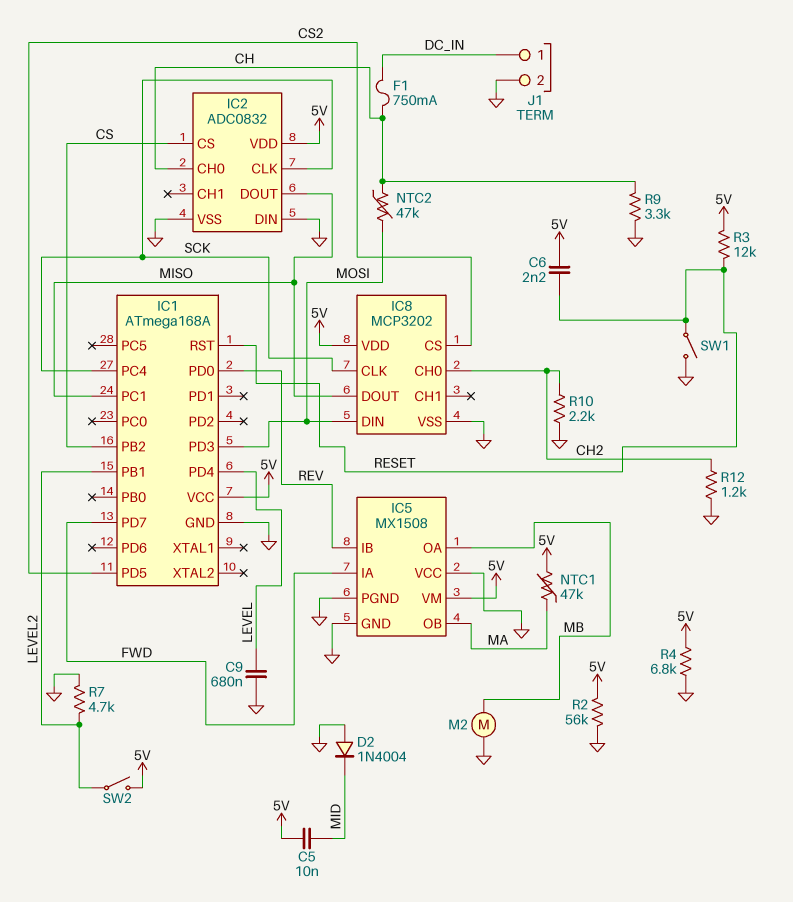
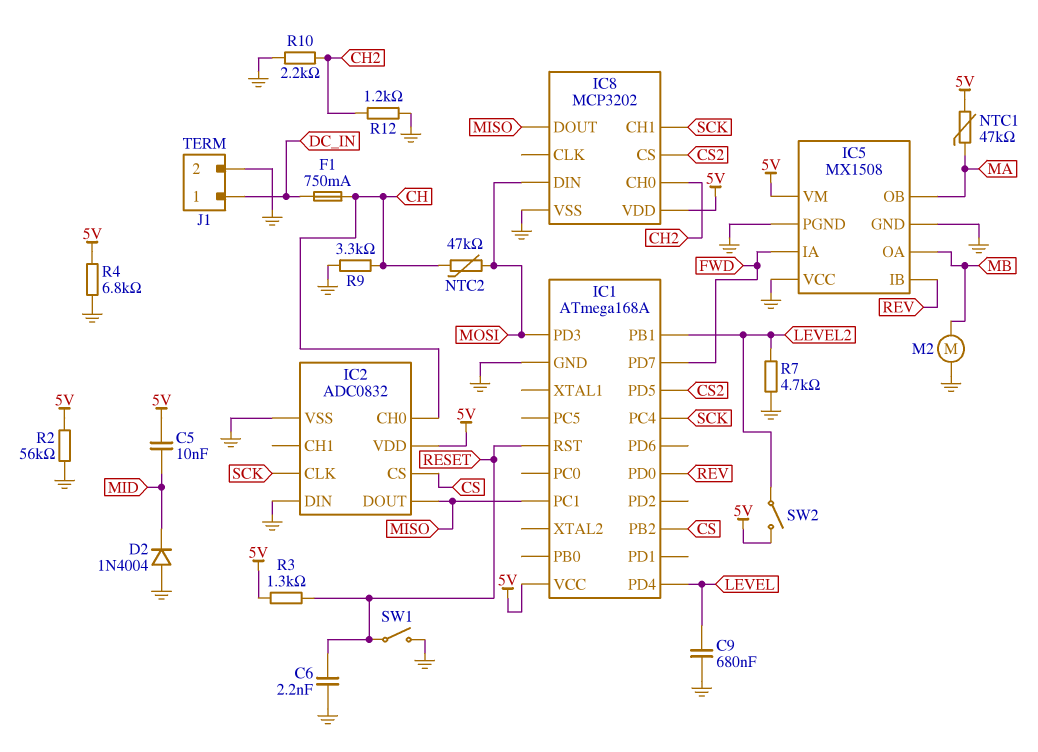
C6: 2.2nF (5V, RESET) -> 2.2nF (GND, RESET)
IC8 pin CH1: none -> SCK
IC8 pin CLK: SCK -> none
R3: 12k (5V, RESET) -> 1.3k (5V, RESET)

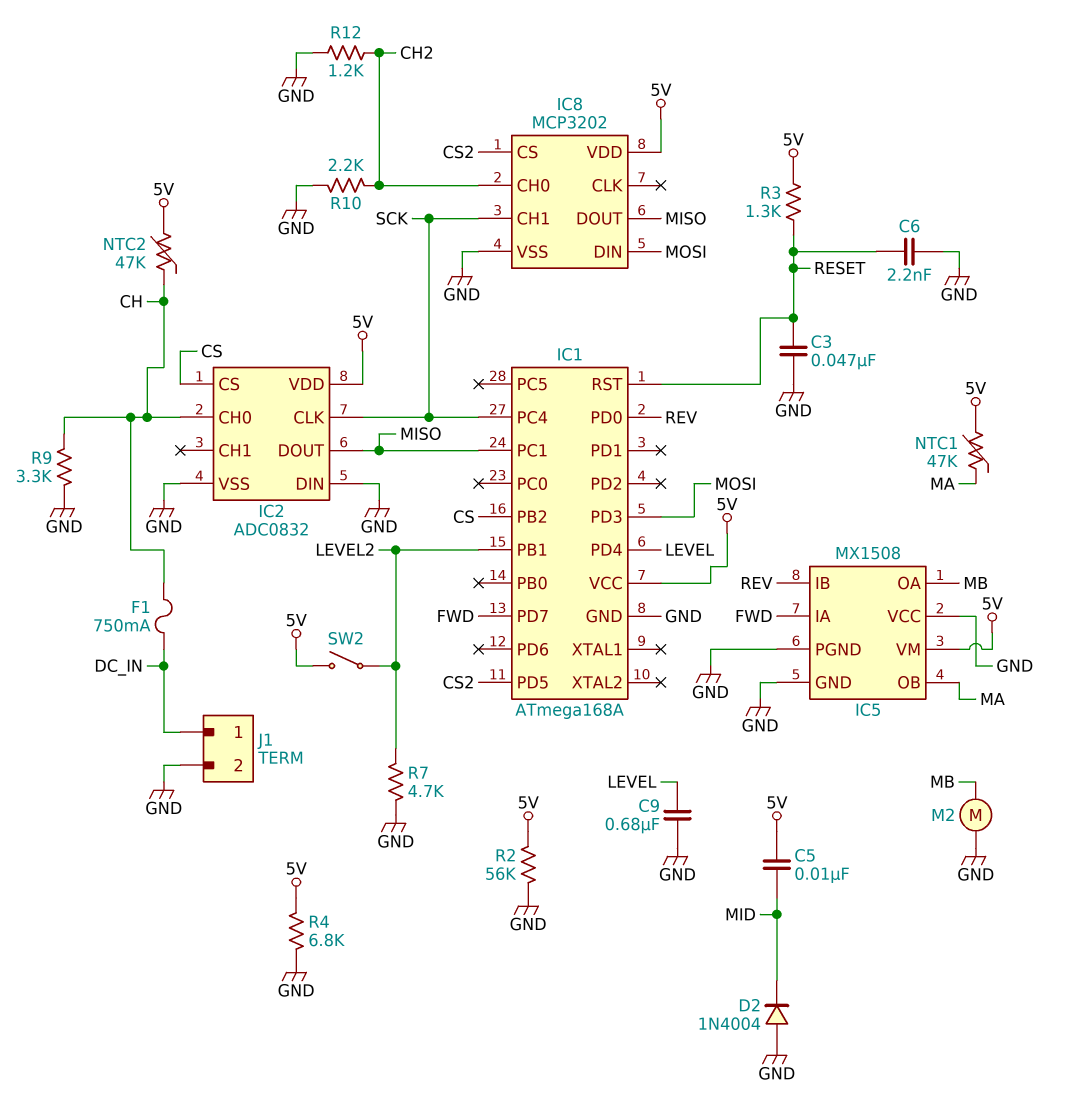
C3: none -> 47nF (GND, RESET)
NTC2: 47k (CH, MOSI) -> 47k (5V, CH)
SW1: switch (GND, RESET) -> none

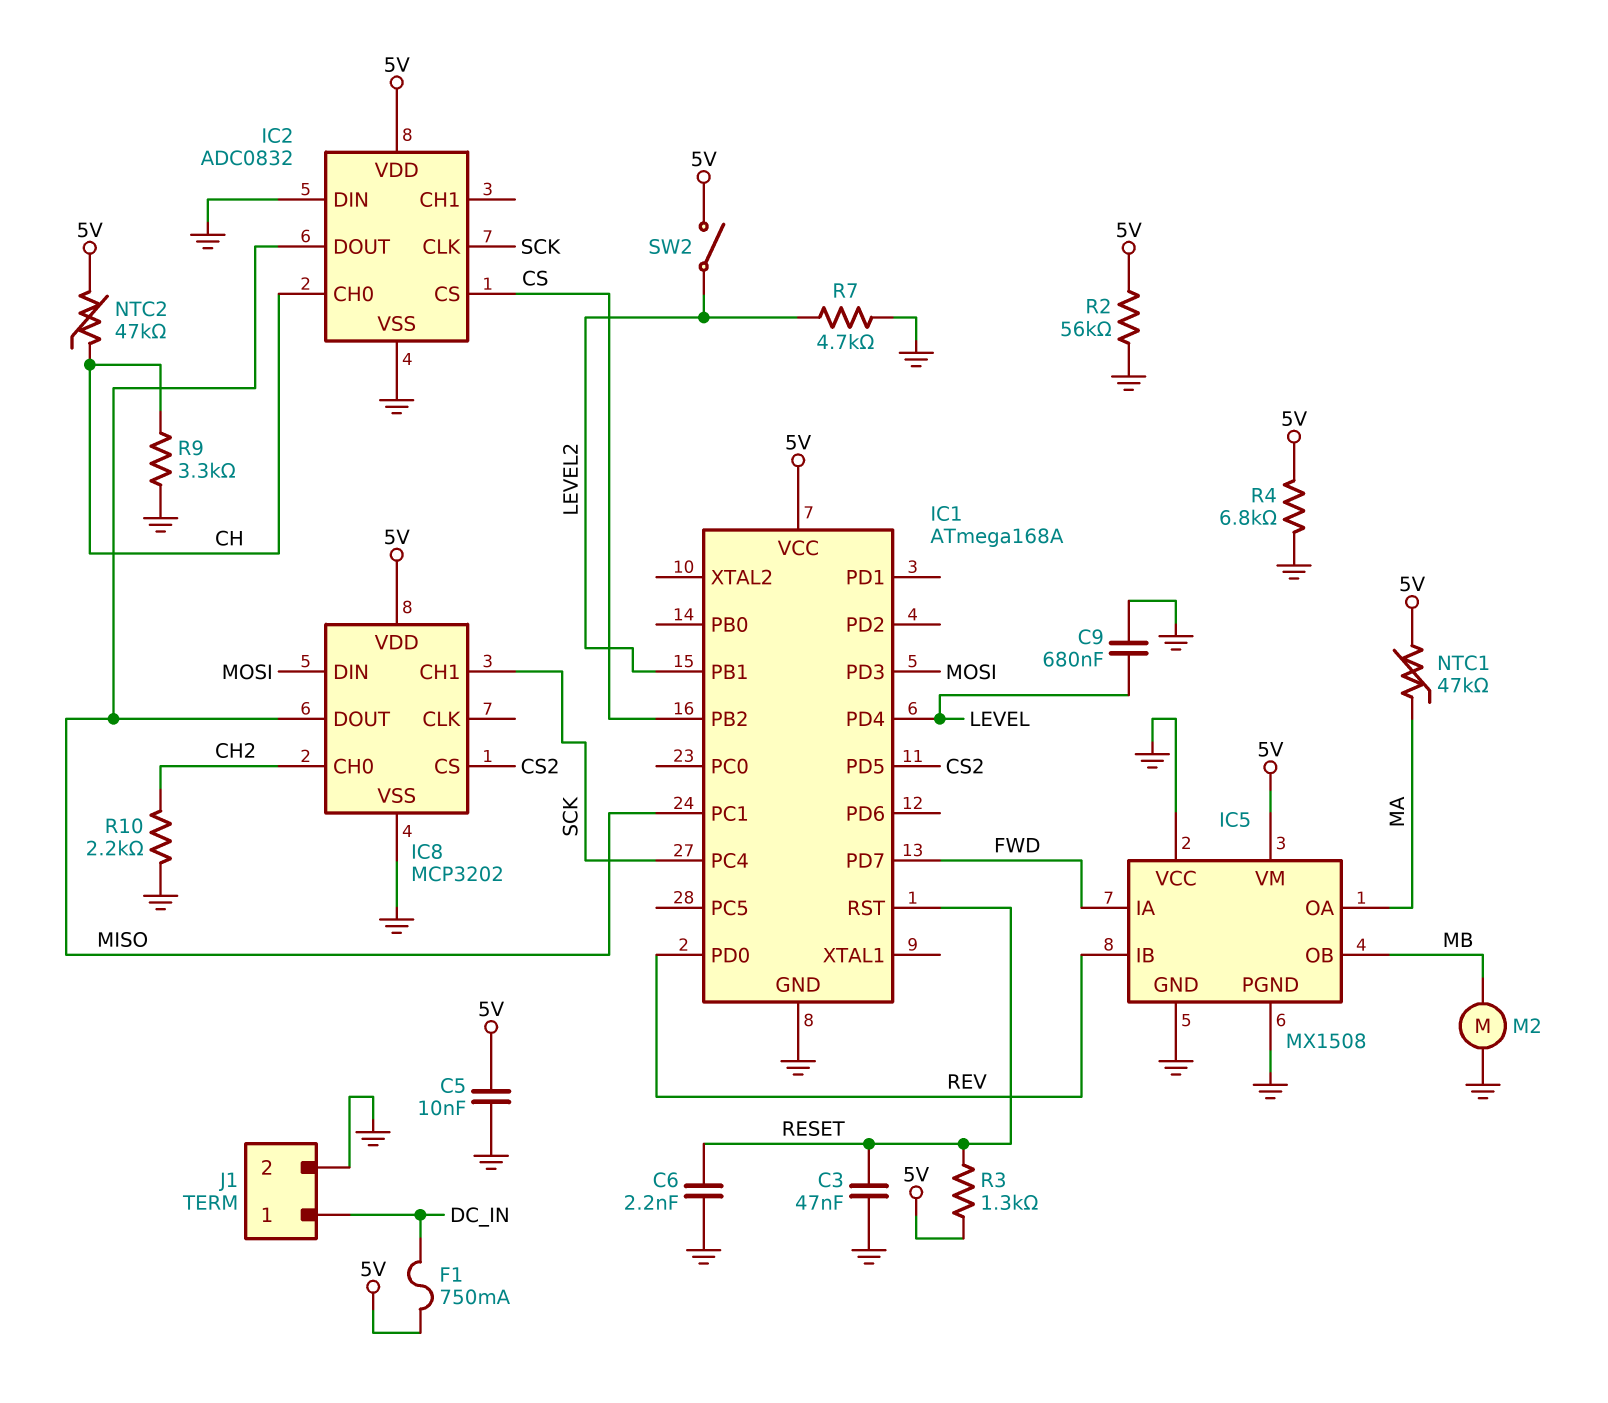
C5: 10nF (5V, MID) -> 10nF (5V, GND)
D2: diode 1N4004 (A GND, K MID) -> none
F1: 750mA (CH, DC_IN) -> 750mA (5V, DC_IN)
IC5 pin OA: MB -> MA
IC5 pin OB: MA -> MB
R12: 1.2k (CH2, GND) -> none

